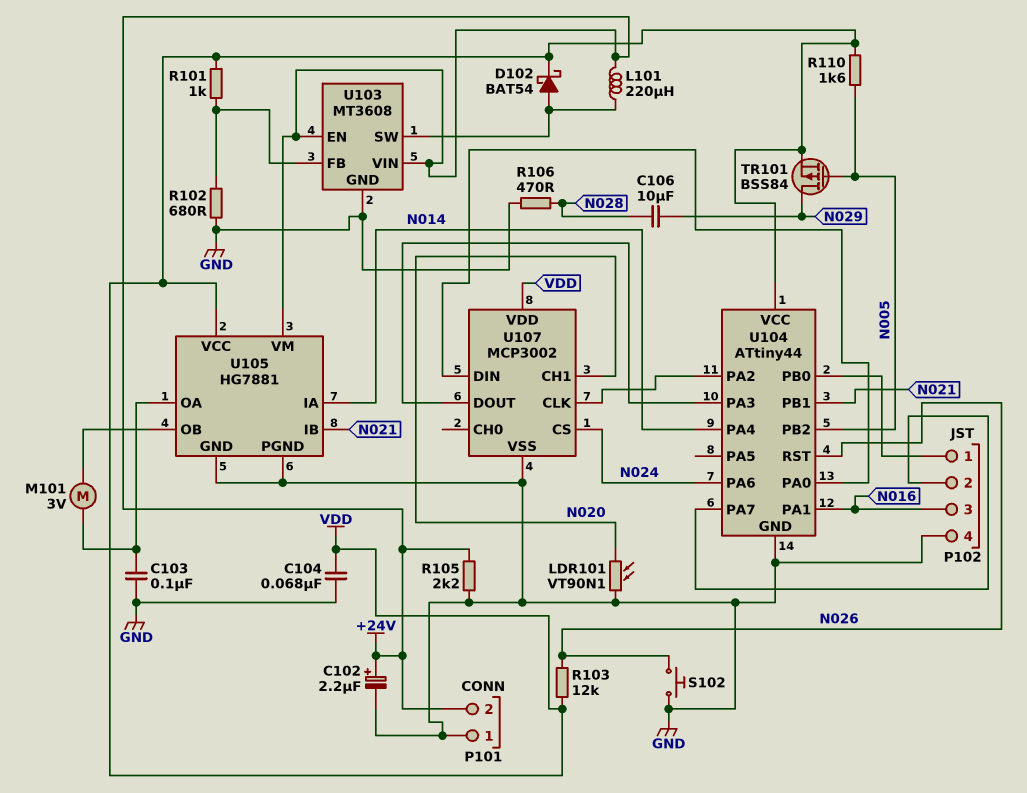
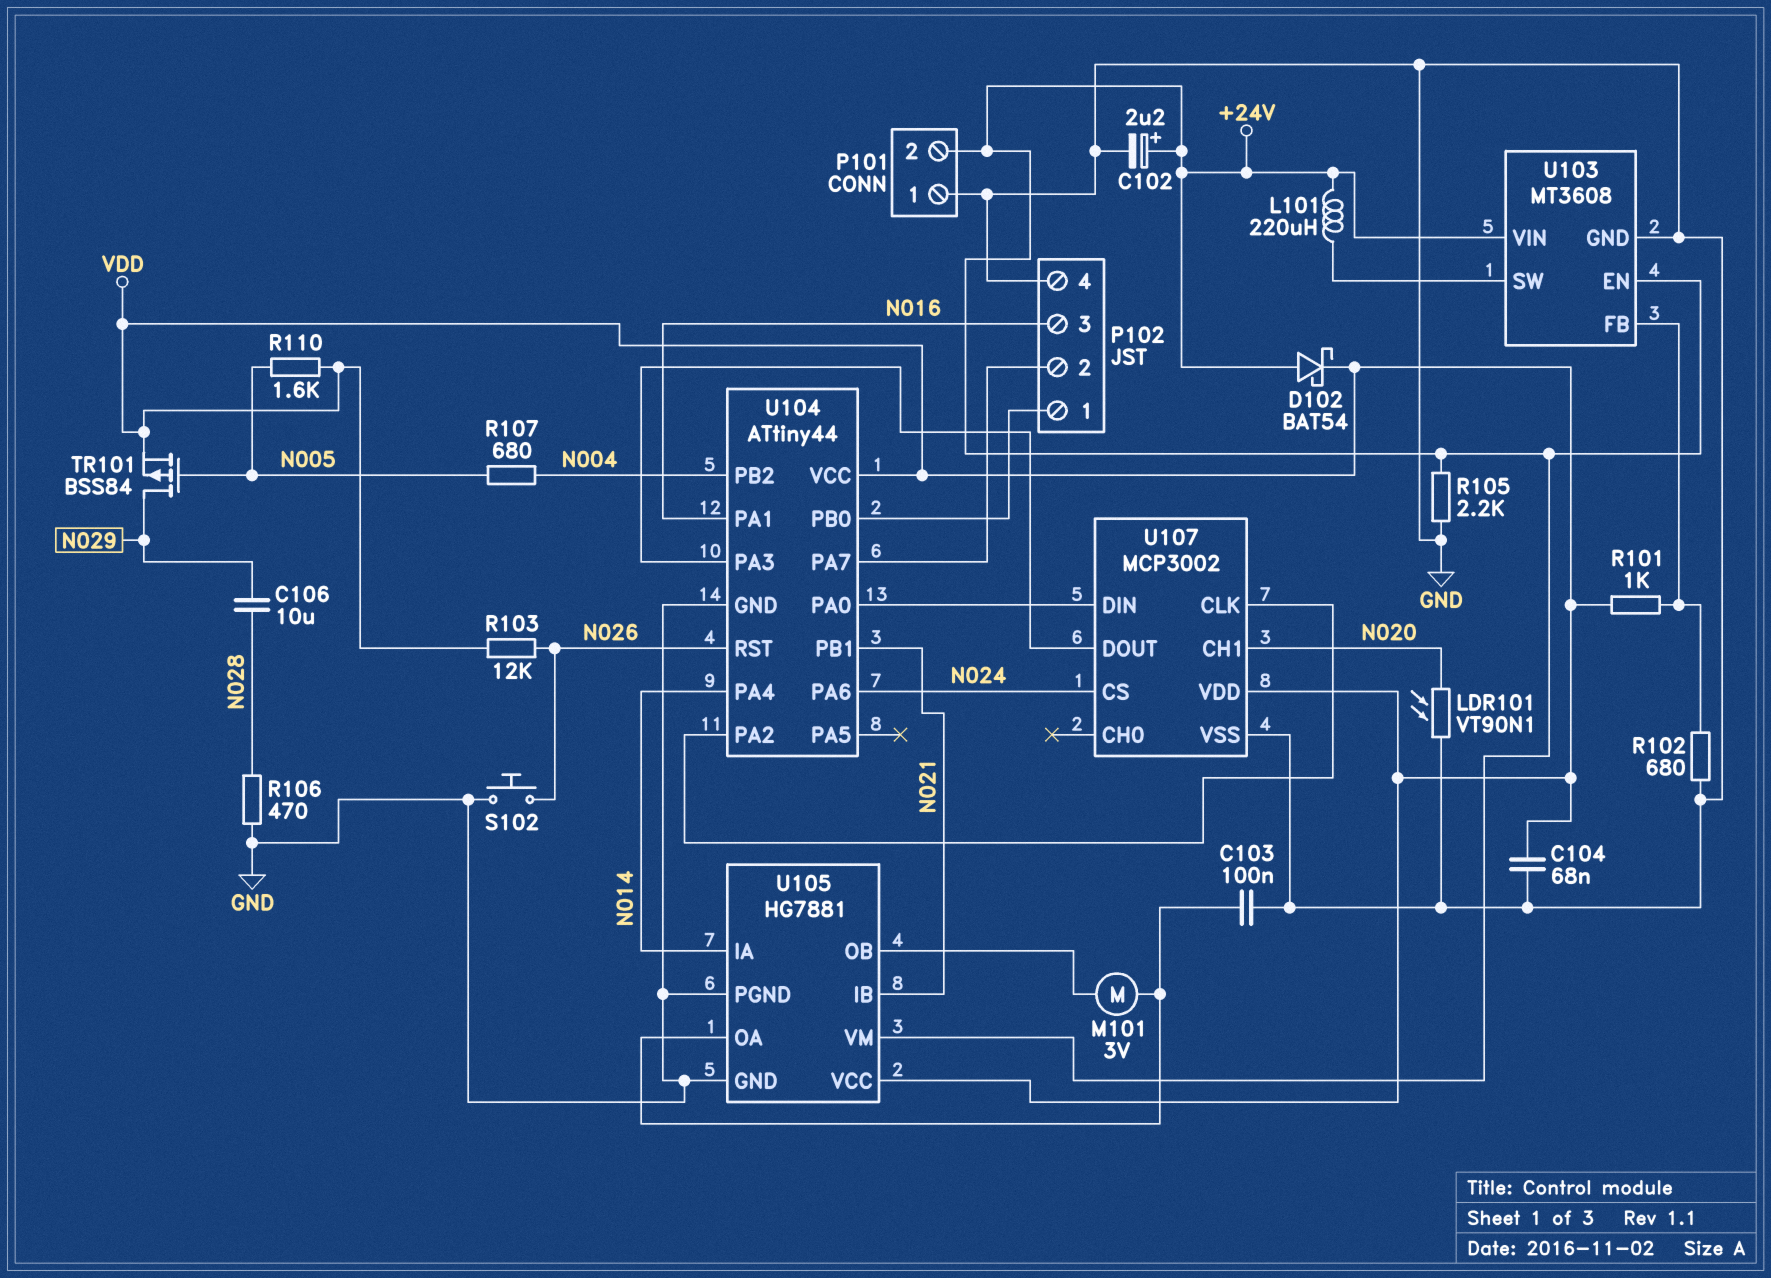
D102: schottky BAT54 (A U103/SW, K VDD) -> schottky BAT54 (A +24V, K VDD)
R107: none -> 680 (N004, N005)
U104 pin PB2: N005 -> N004

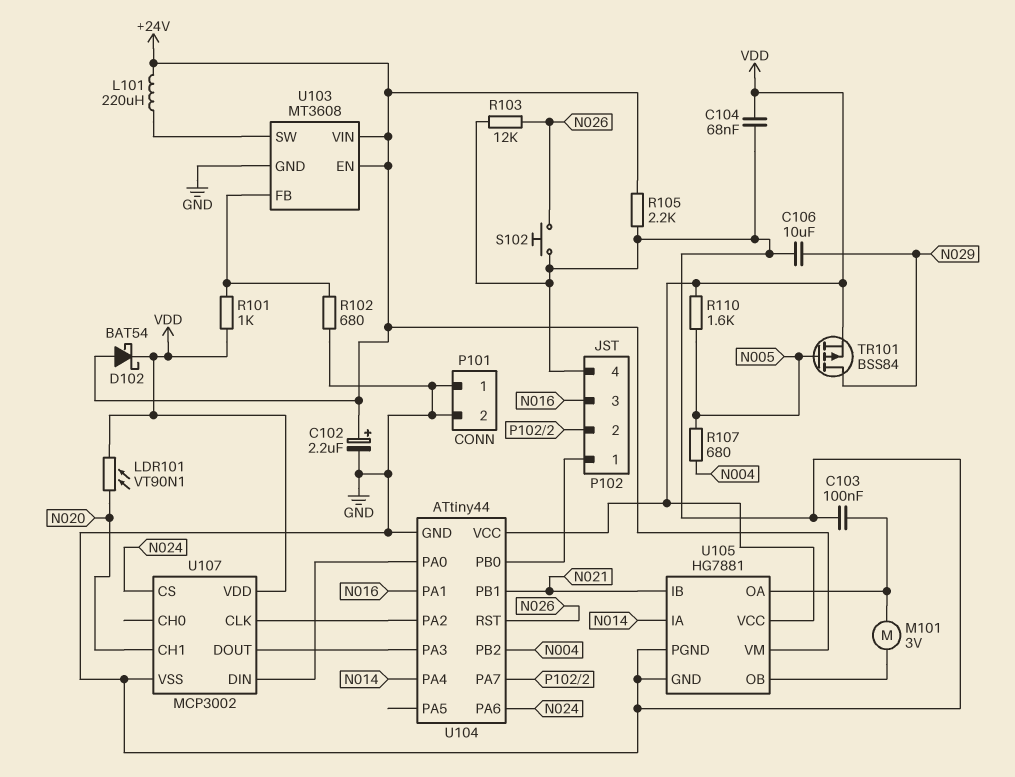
C106: 10uF (N028, N029) -> 10uF (GND, N029)
LDR101: VT90N1 (GND, N020) -> VT90N1 (N020, VDD)
P101 pin 2: +24V -> GND
R103: 12k (N026, VDD) -> 12k (GND, N026)
R106: 470 (GND, N028) -> none

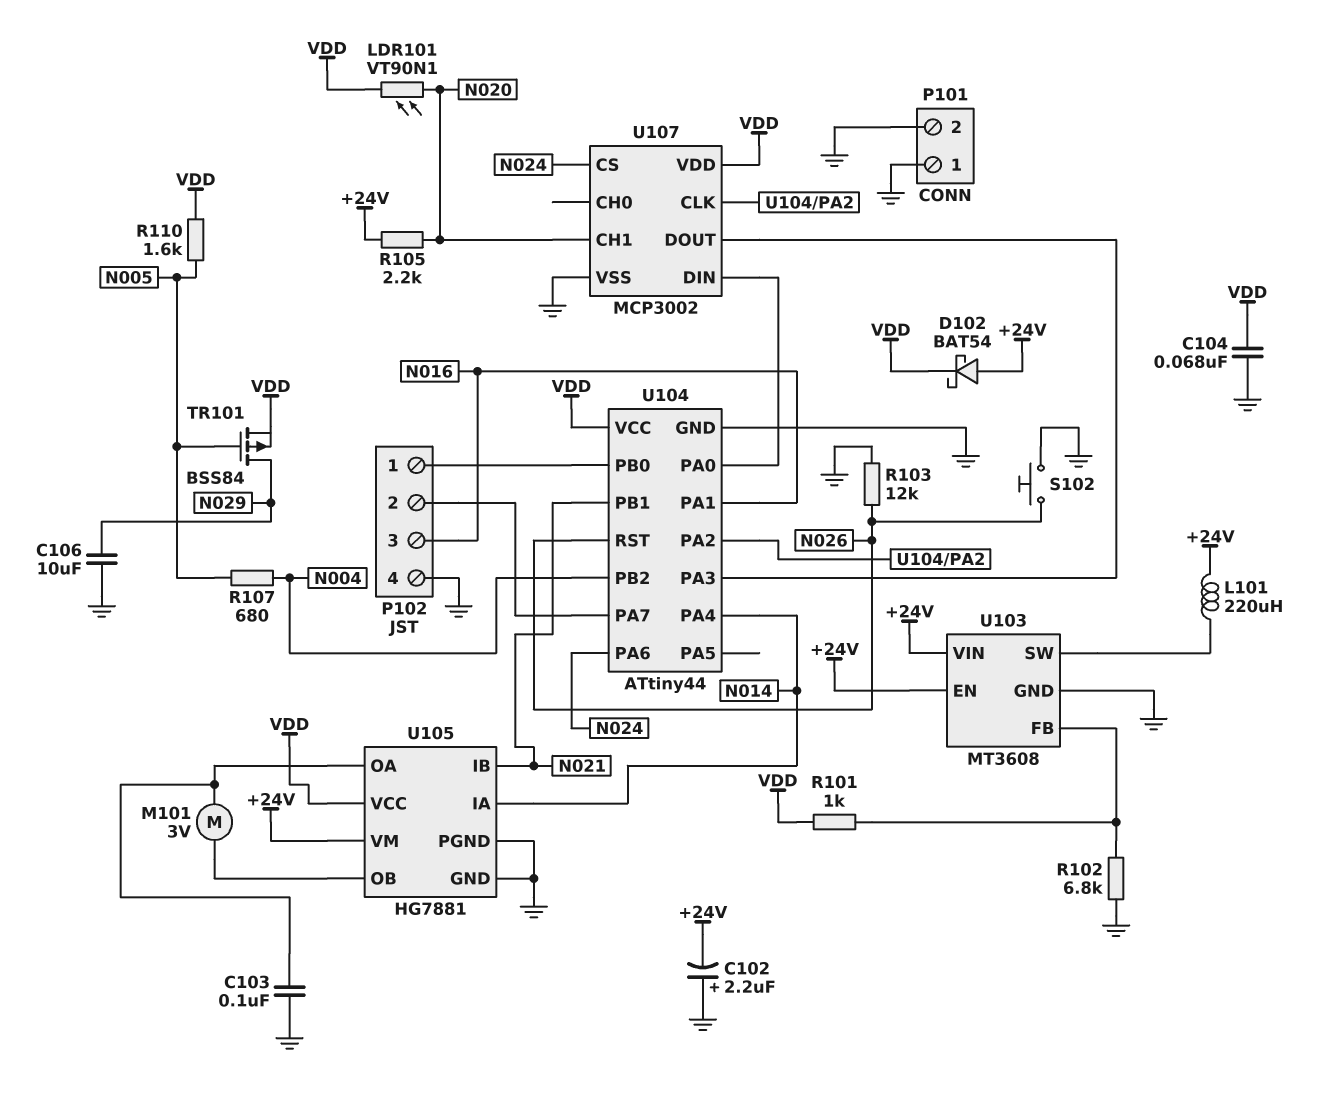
C102: 2.2uF (plus +24V, minus GND) -> 2.2uF (plus GND, minus +24V)
R102: 680 (GND, U103/FB) -> 6.8k (GND, U103/FB)
R105: 2.2k (+24V, GND) -> 2.2k (+24V, N020)

